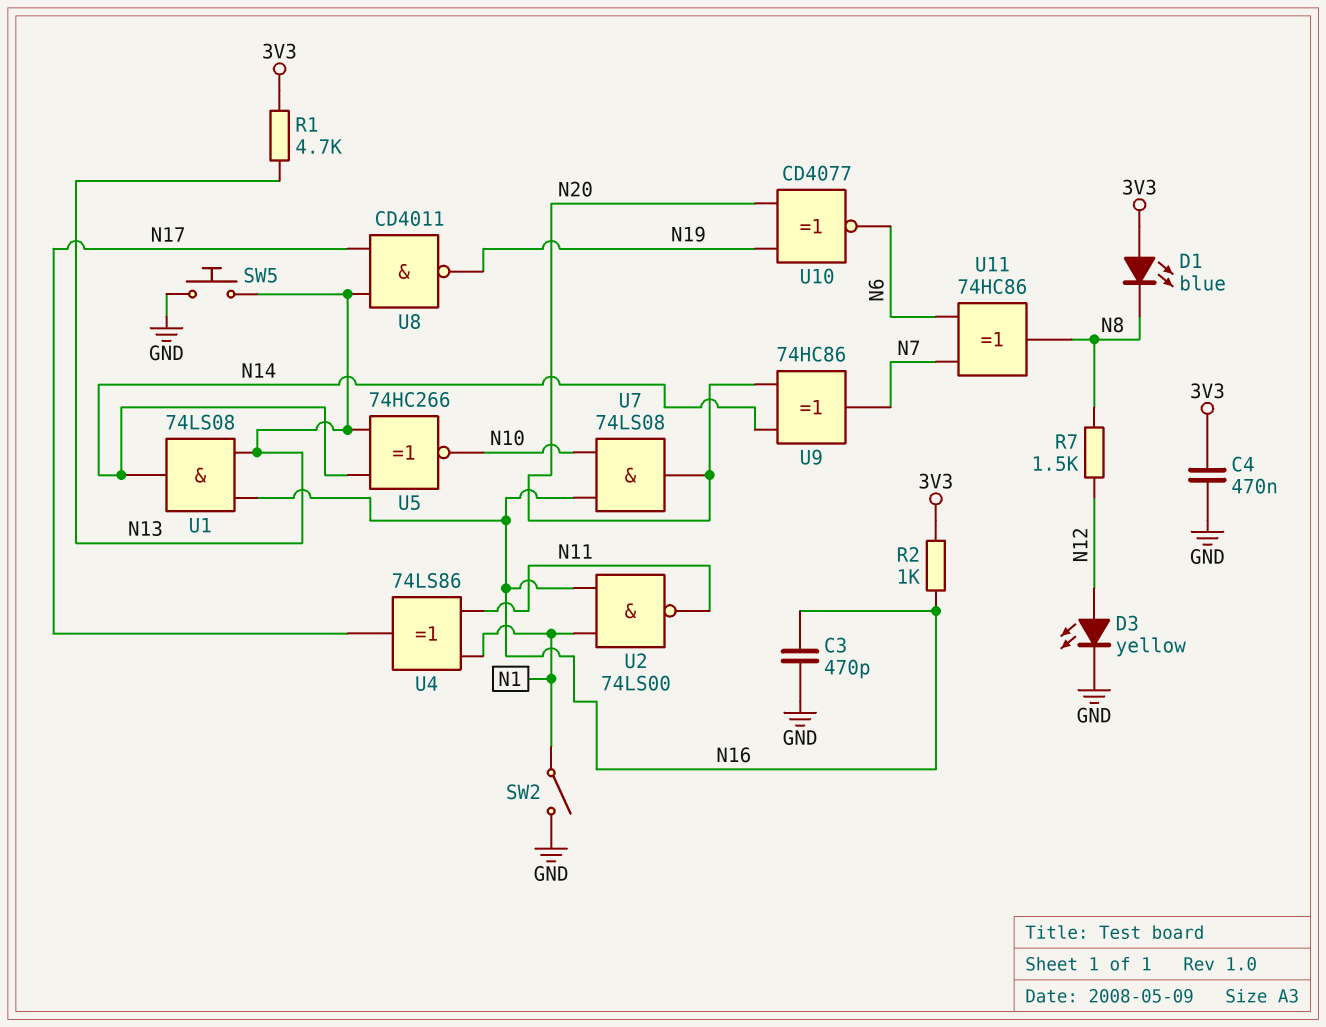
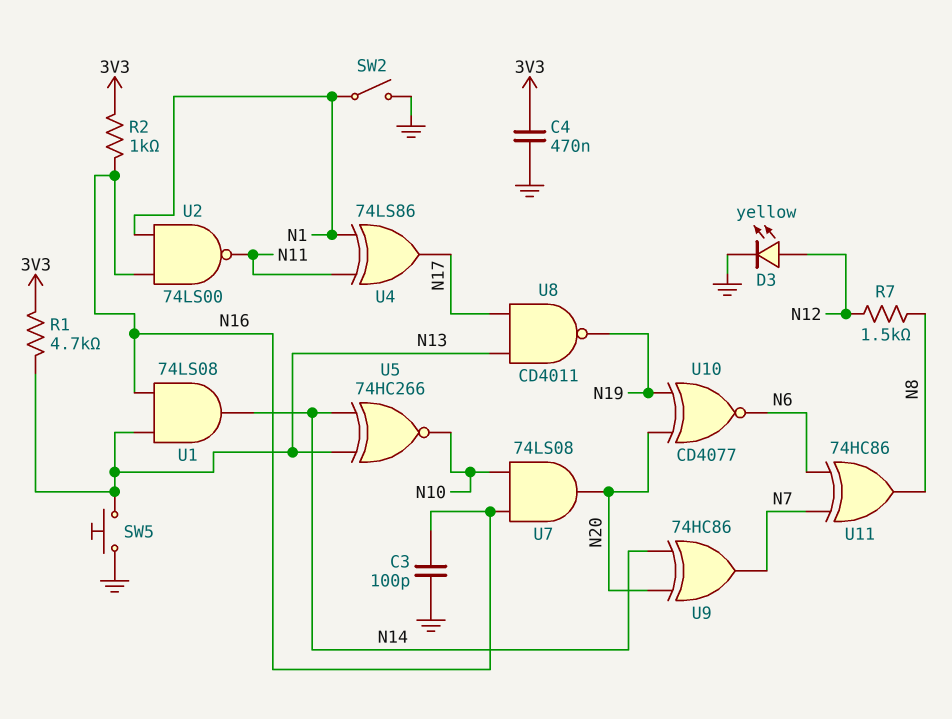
C3: 470pF (GND, N16) -> 100pF (GND, N16)
D1: LED blue (A 3V3, K N8) -> none

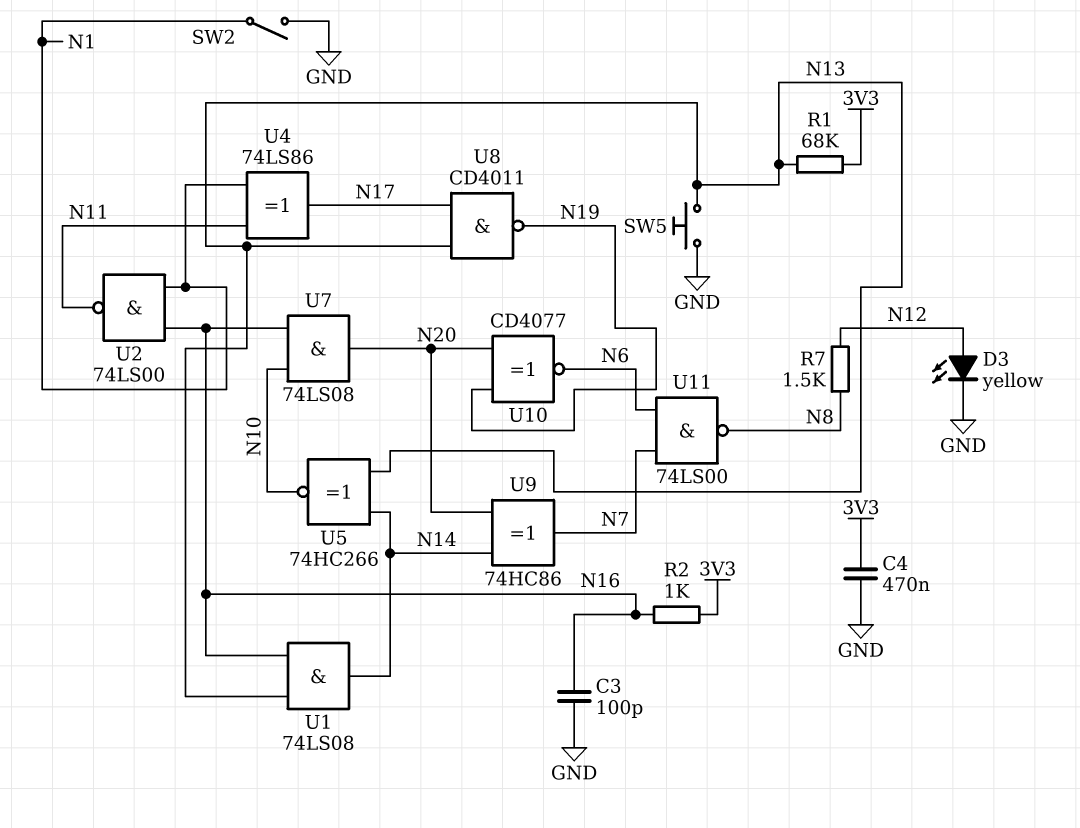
R1: 4.7k (3V3, N13) -> 68k (3V3, N13)
U11: XOR 74HC86 (in N6, in N7, out N8) -> NAND 74LS00 (in N6, in N7, out N8)

